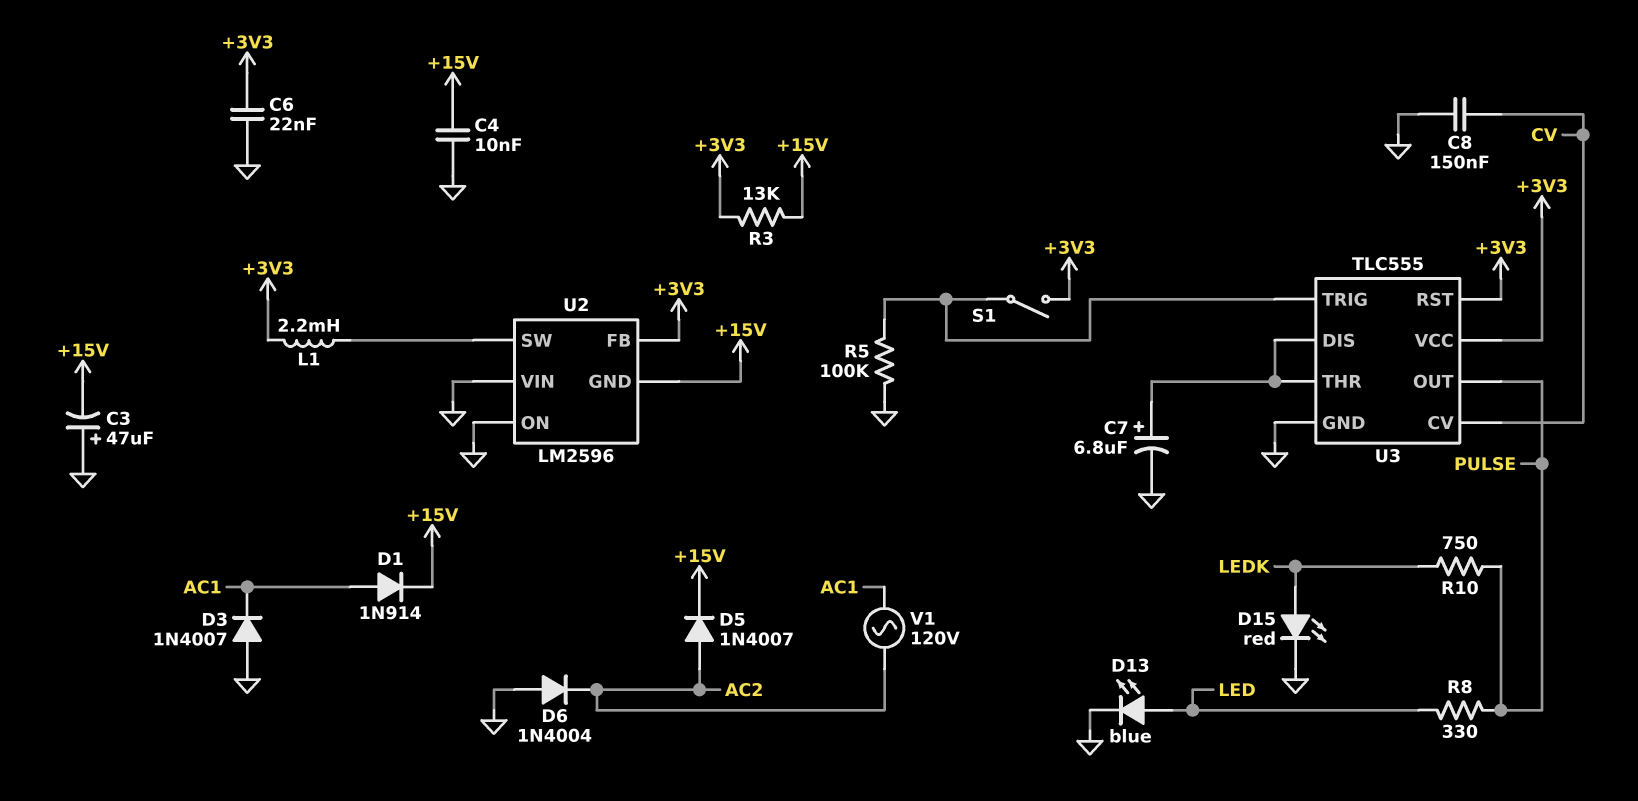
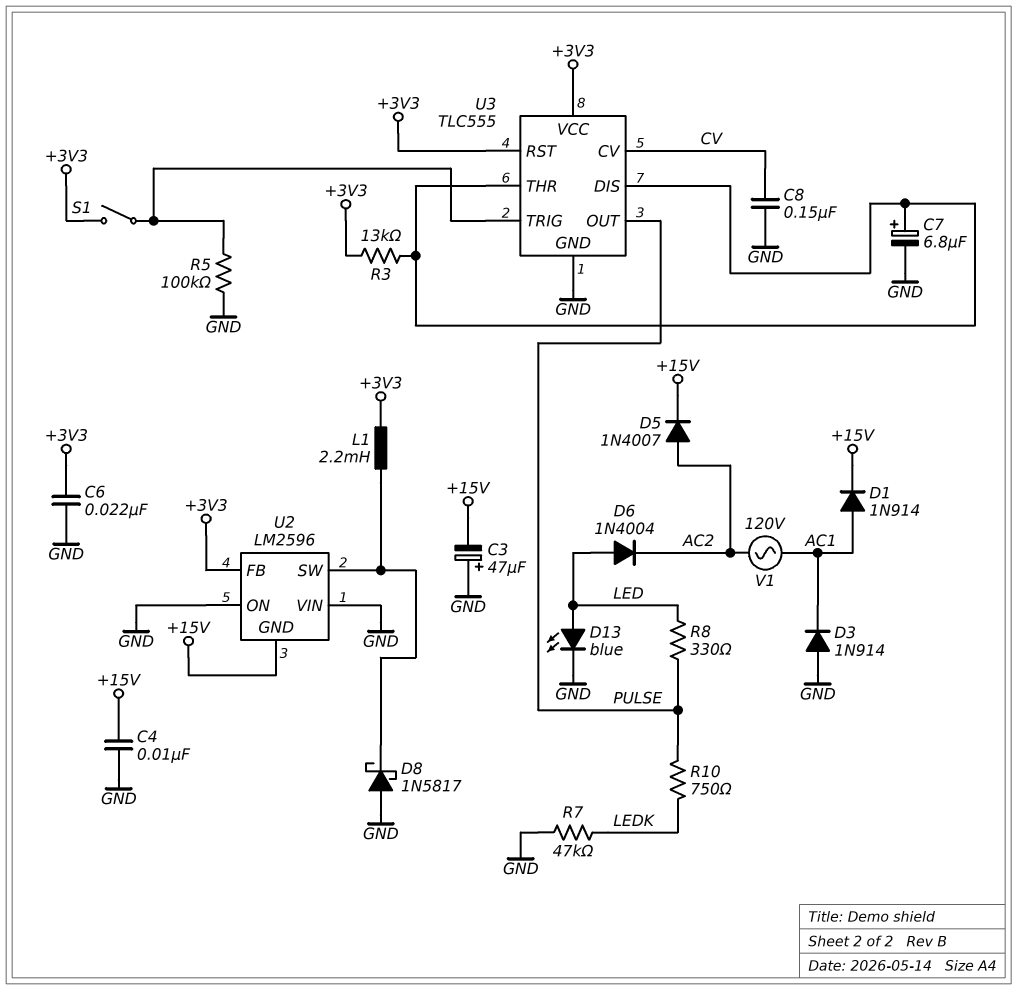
D3: diode 1N4007 (A GND, K AC1) -> diode 1N914 (A GND, K AC1)
D6: diode 1N4004 (A GND, K AC2) -> diode 1N4004 (A LED, K AC2)
D8: none -> schottky 1N5817 (A GND, K U2/SW)
D15: LED red (A LEDK, K GND) -> none
R3: 13k (+3V3, +15V) -> 13k (+3V3, U3/DIS)
R7: none -> 47k (GND, LEDK)

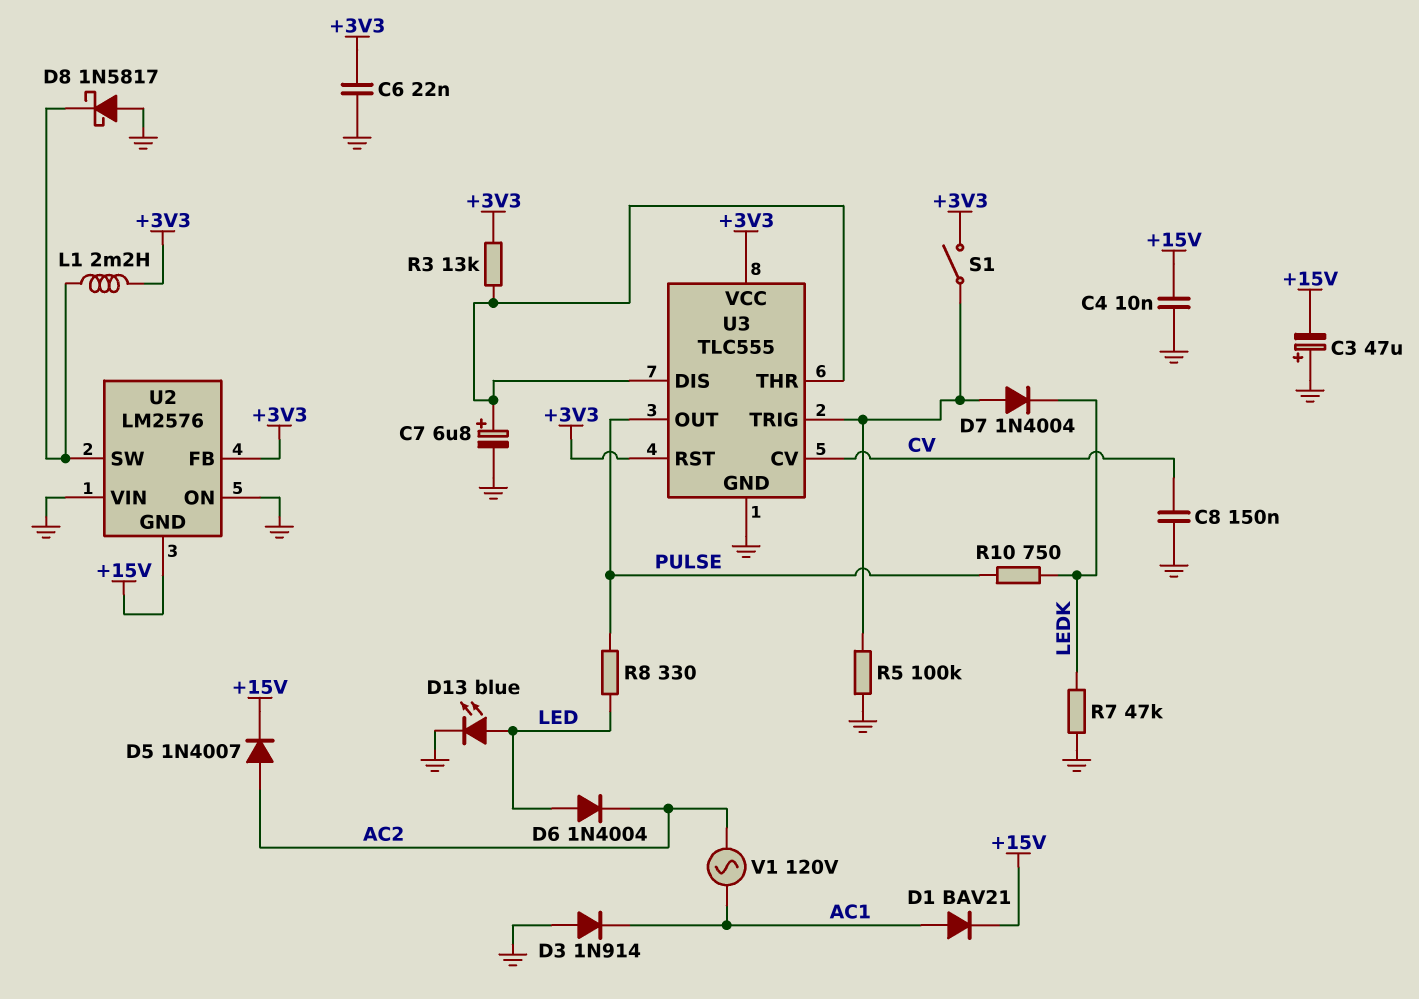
D1: diode 1N914 (A AC1, K +15V) -> diode BAV21 (A AC1, K +15V)
D7: none -> diode 1N4004 (A U3/TRIG, K LEDK)
U2: LM2596 -> LM2576

